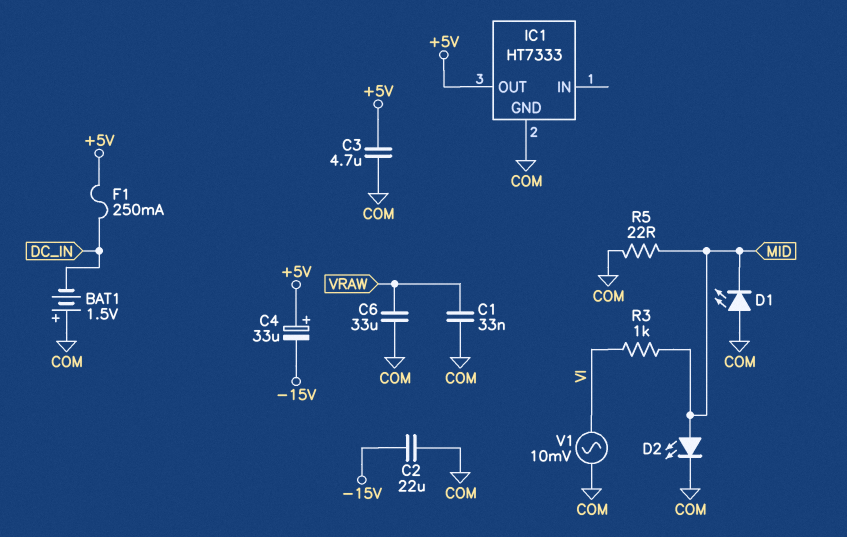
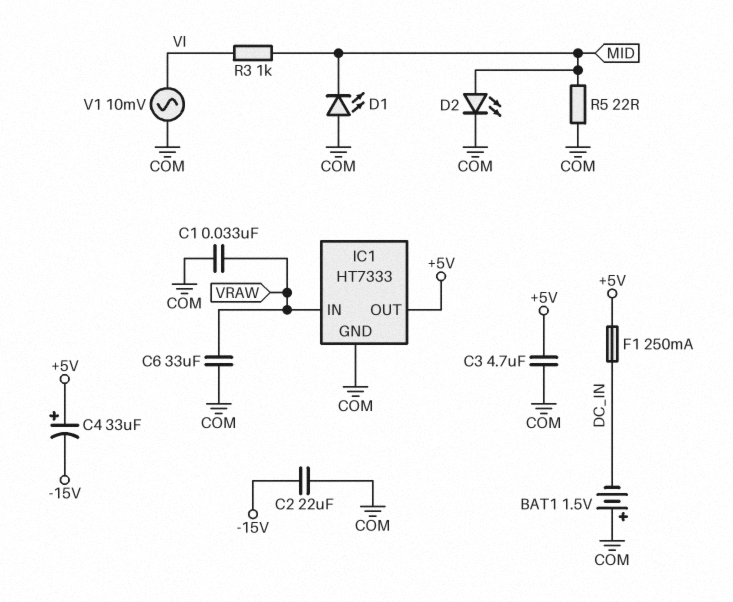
IC1 pin IN: none -> VRAW

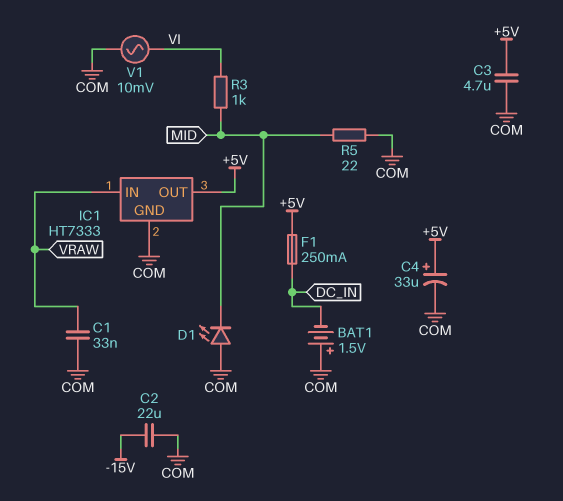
C4: 33uF (plus +5V, minus -15V) -> 33uF (plus +5V, minus COM)
C6: 33uF (COM, VRAW) -> none
D2: LED (A MID, K COM) -> none

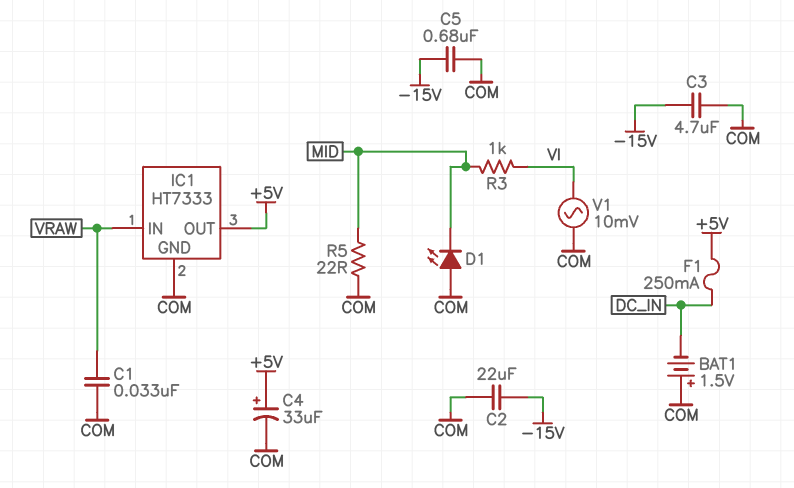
C3: 4.7uF (+5V, COM) -> 4.7uF (-15V, COM)
C5: none -> 680nF (-15V, COM)

